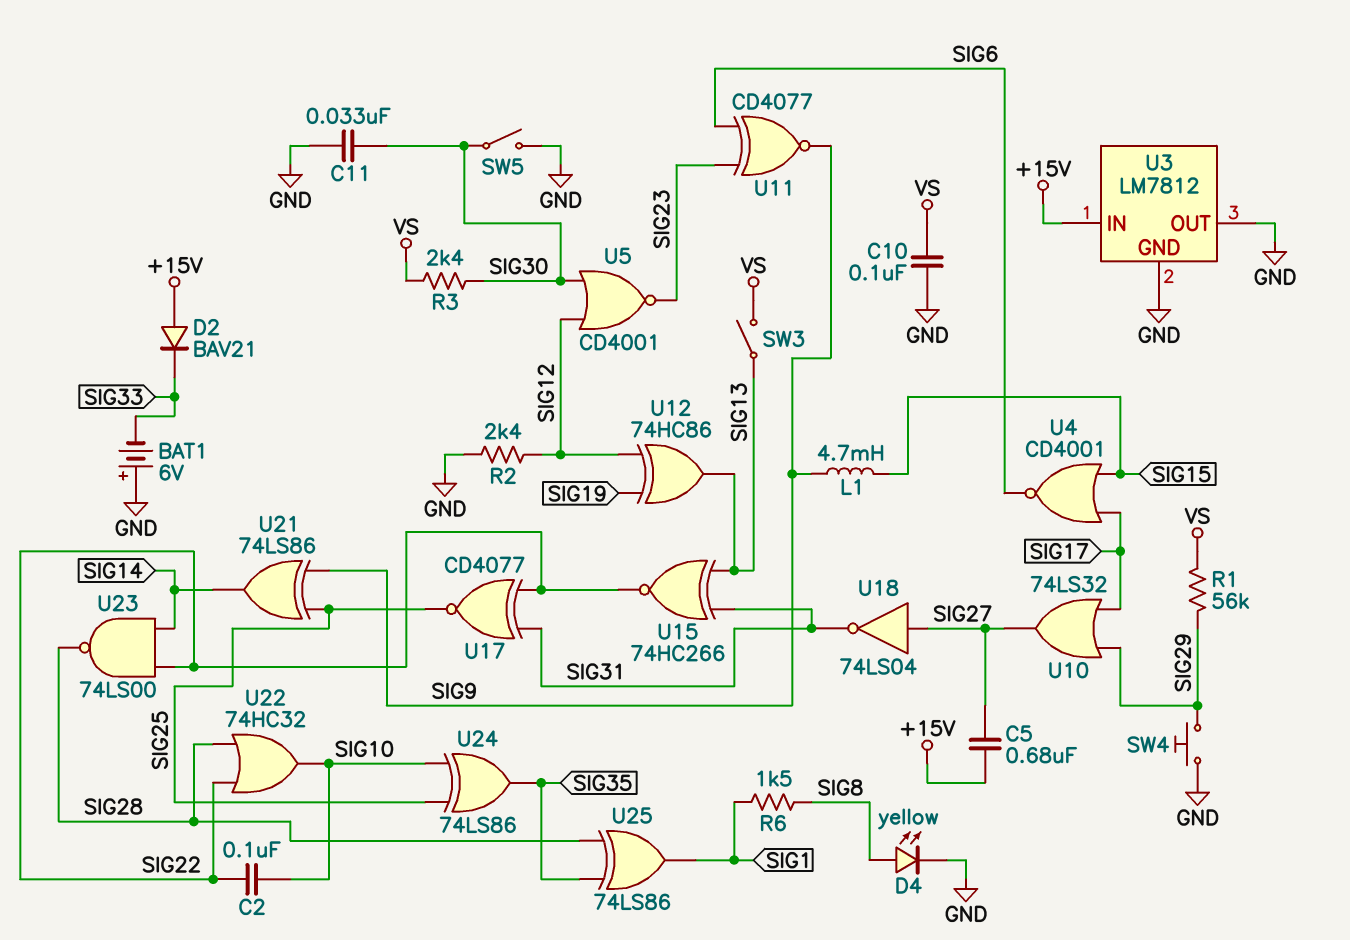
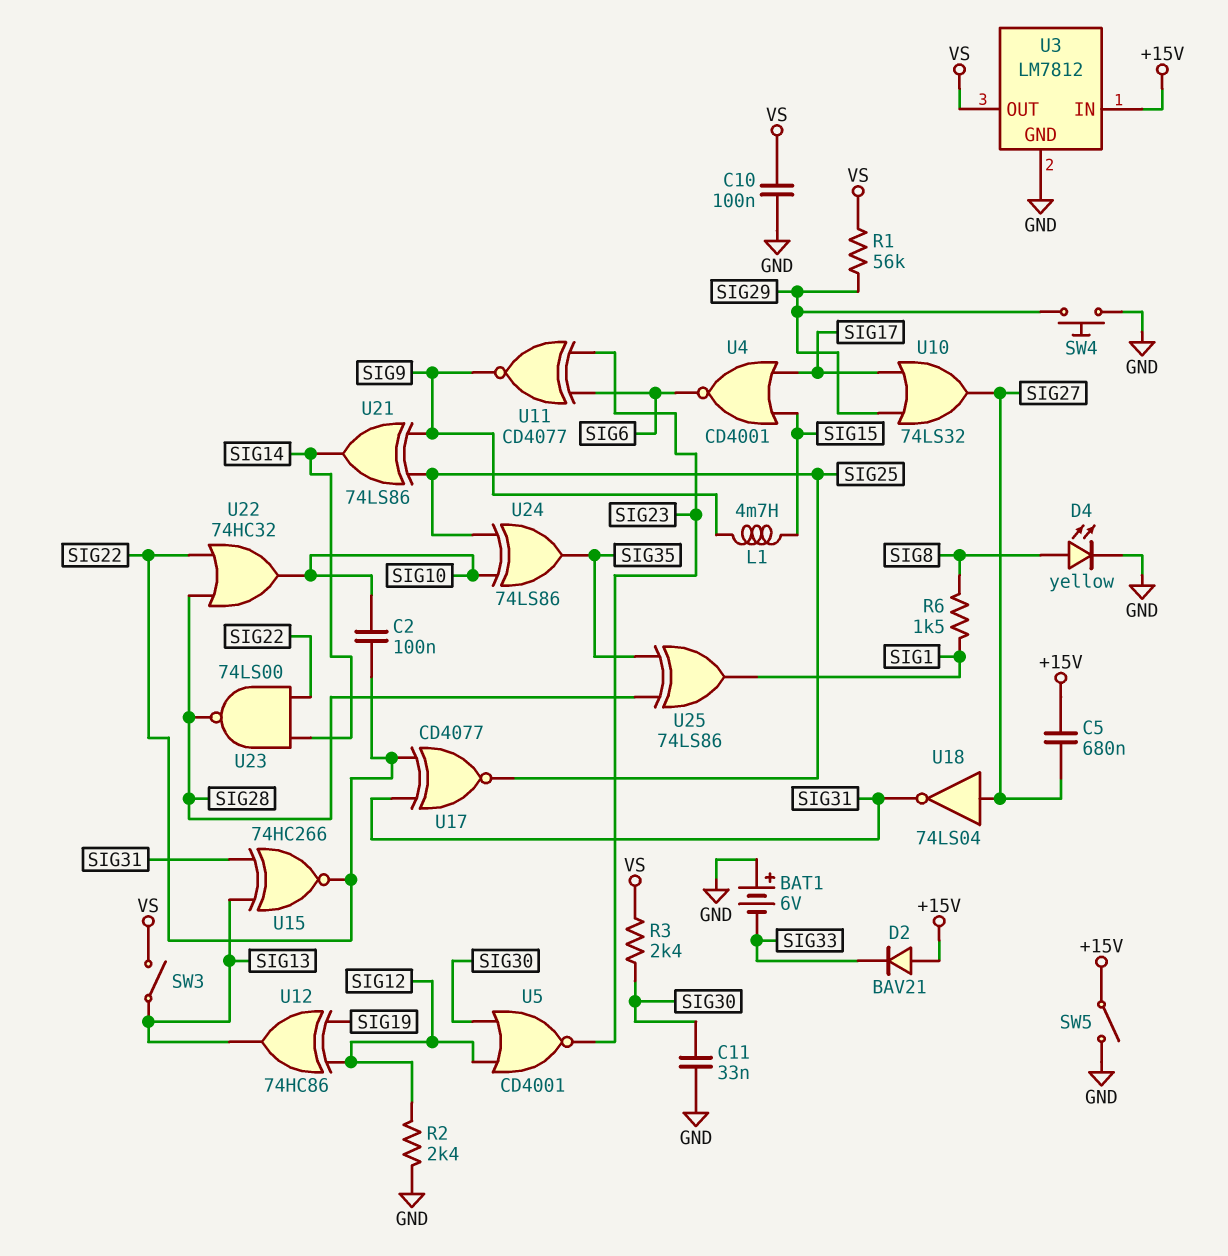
SW5: switch (GND, SIG30) -> switch (+15V, GND)
U3 pin OUT: GND -> VS

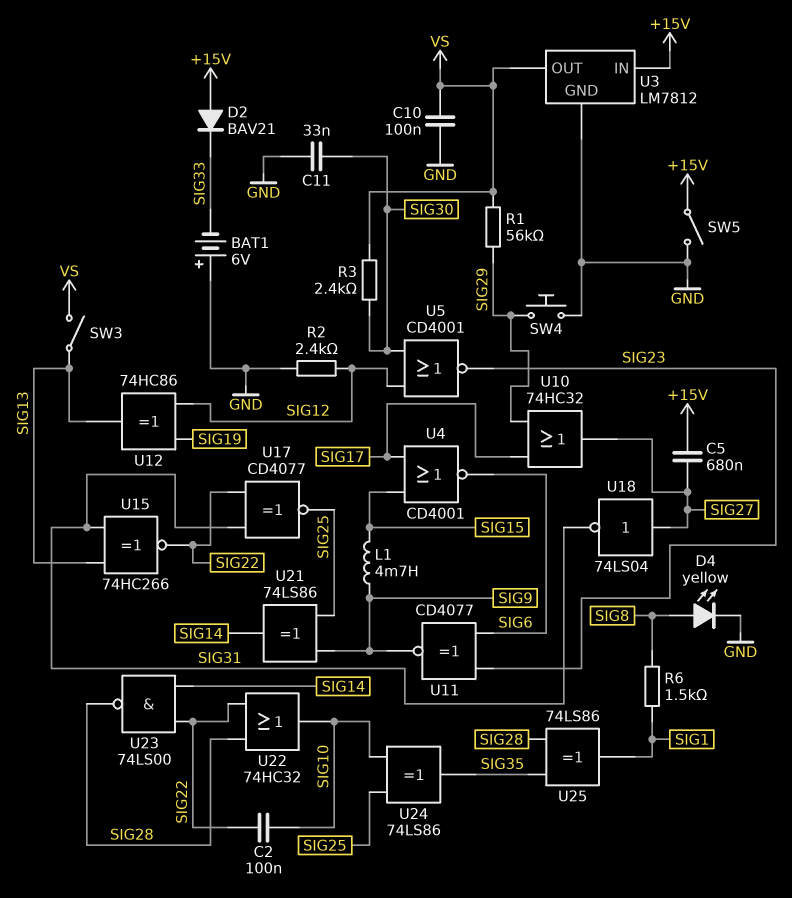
U10: OR 74LS32 (in SIG17, in SIG29, out SIG27) -> OR 74HC32 (in SIG17, in SIG29, out SIG27)

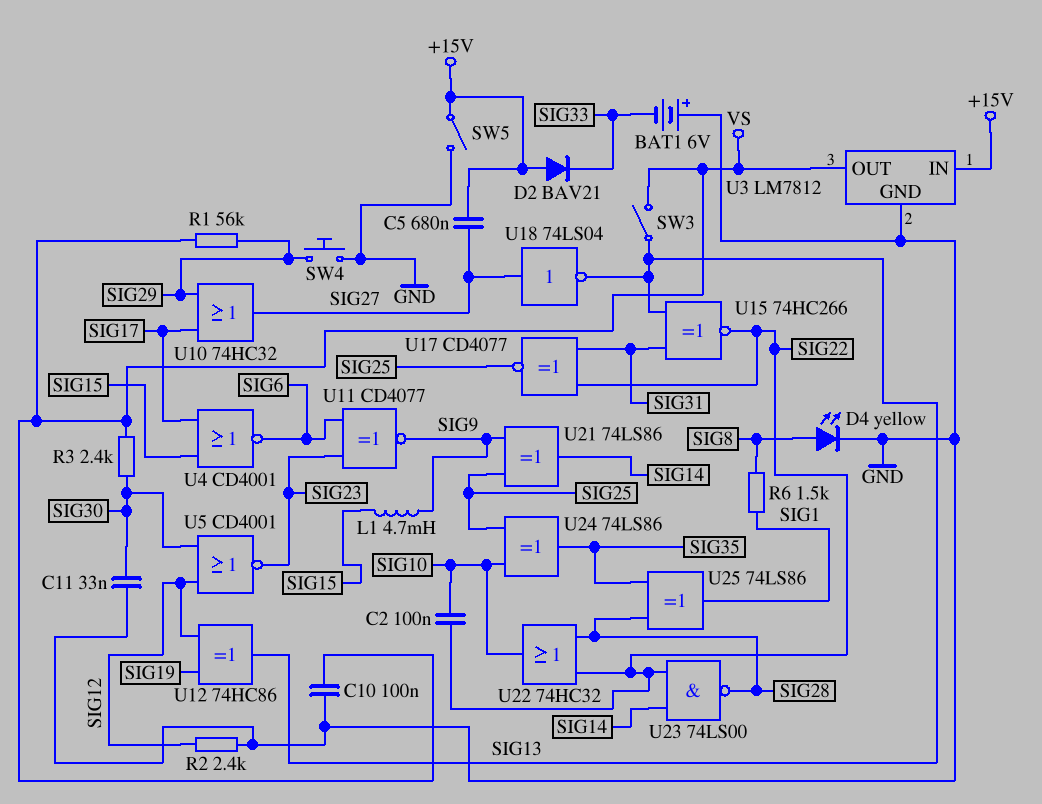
U18: NOT 74LS04 (in SIG27, out SIG31) -> NOT 74LS04 (in SIG27, out SIG13)

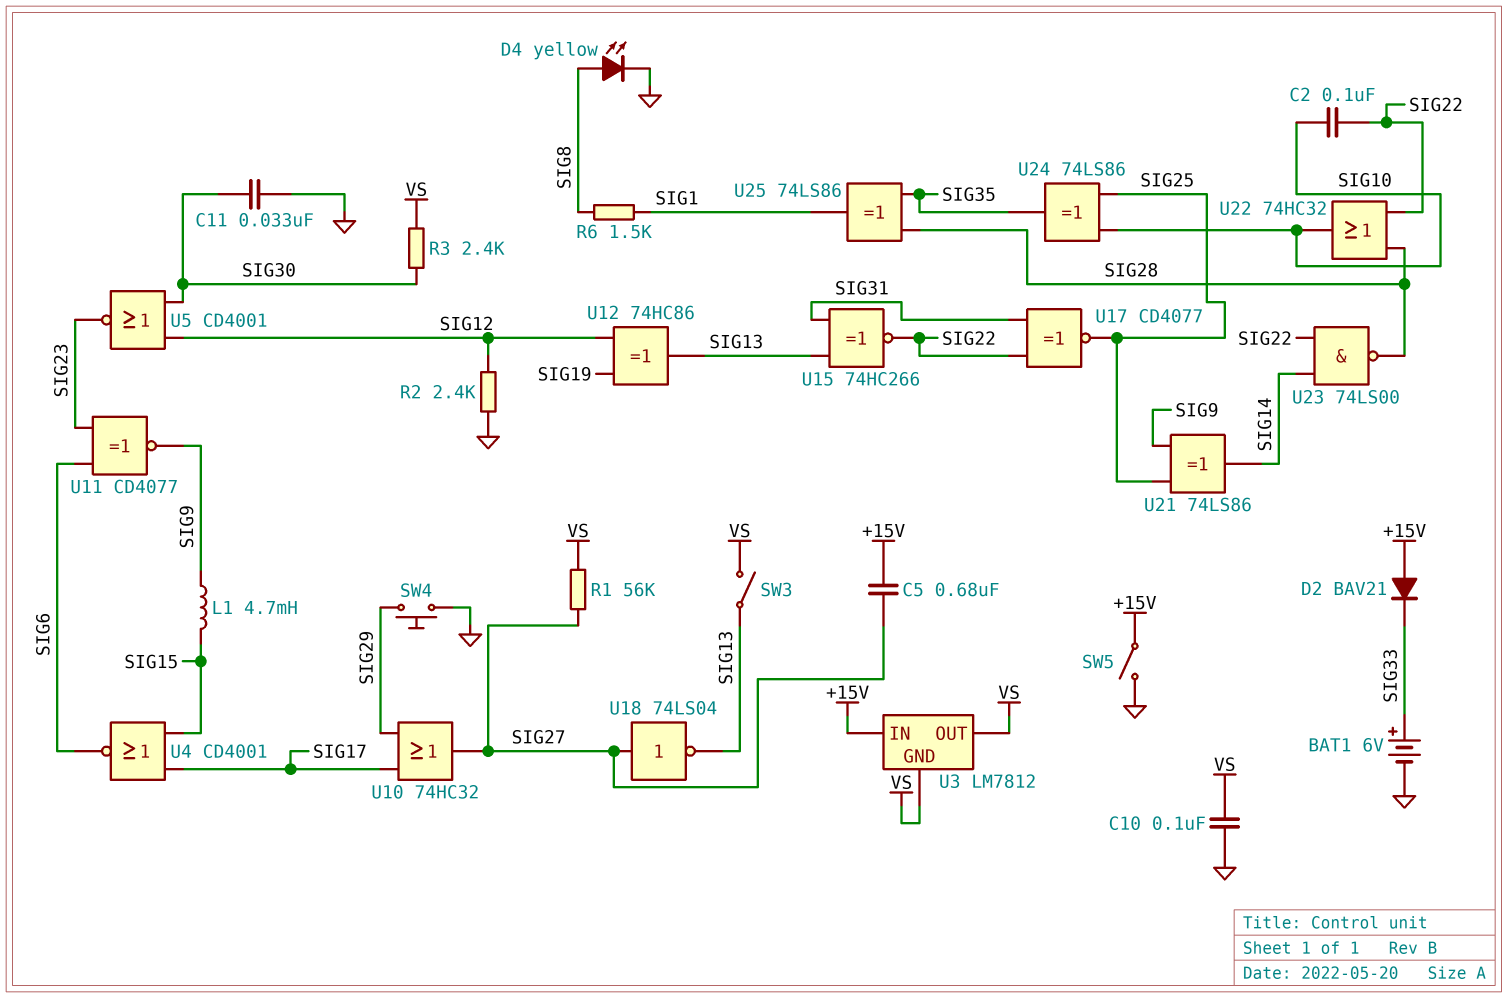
BAT1: 6V (plus GND, minus SIG33) -> 6V (plus SIG33, minus GND)
R1: 56k (SIG29, VS) -> 56k (SIG27, VS)
U3 pin GND: GND -> VS

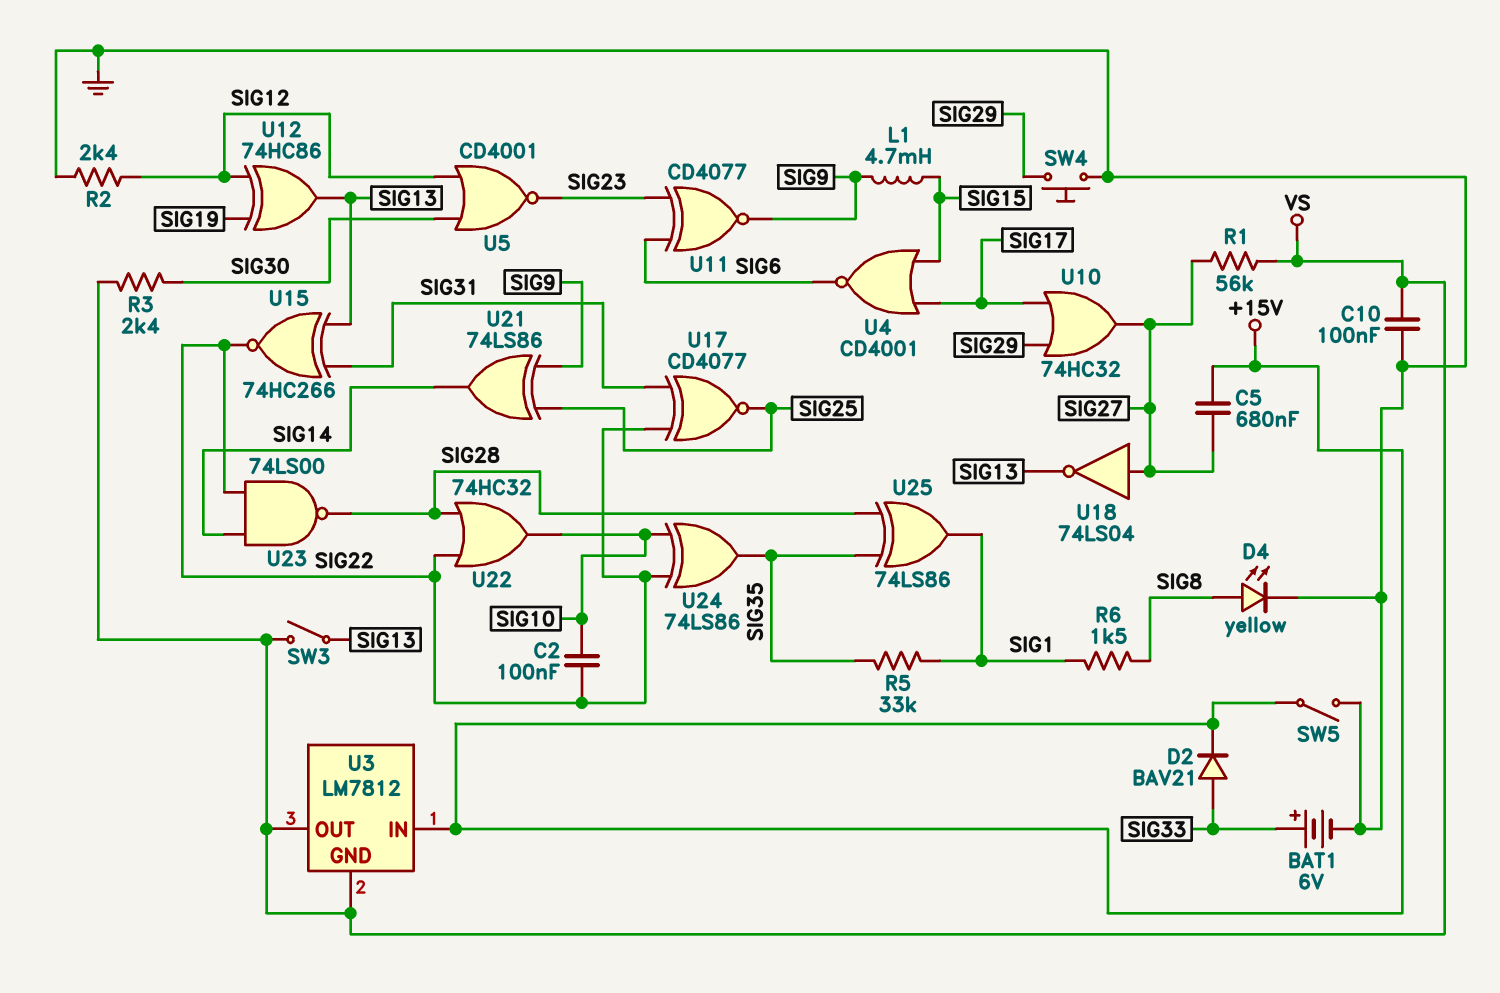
C11: 33nF (GND, SIG30) -> none
D2: diode BAV21 (A +15V, K SIG33) -> diode BAV21 (A SIG33, K +15V)
R5: none -> 33k (SIG1, SIG35)
U24: XOR 74LS86 (in SIG10, in SIG25, out SIG35) -> XOR 74LS86 (in SIG10, in SIG22, out SIG35)

